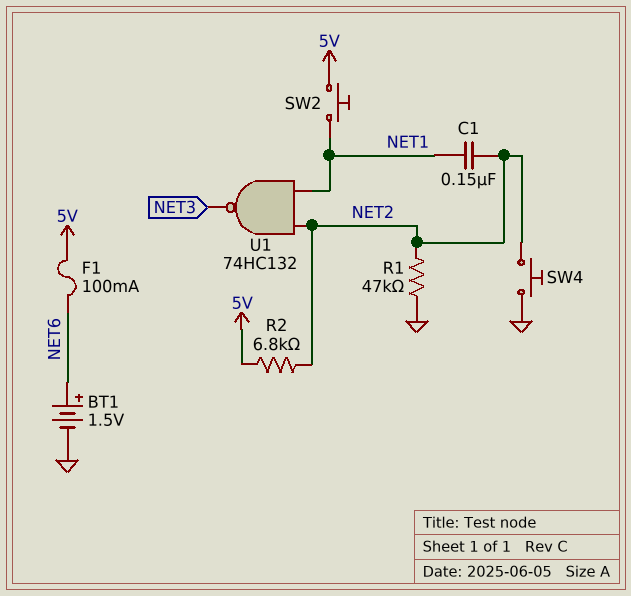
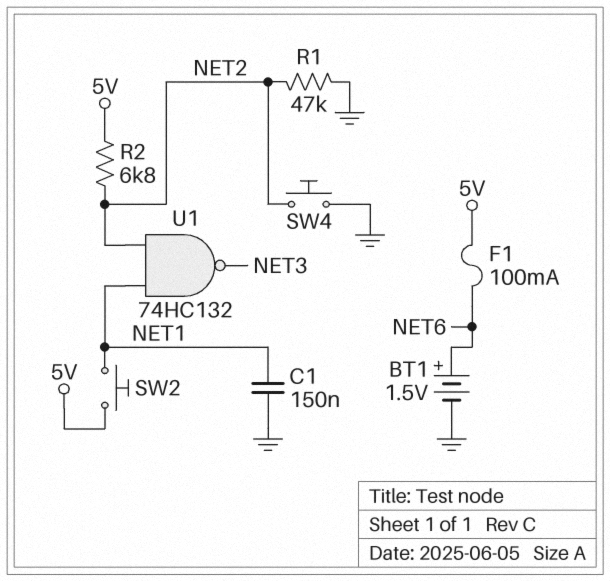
C1: 150nF (NET1, NET2) -> 150nF (GND, NET1)

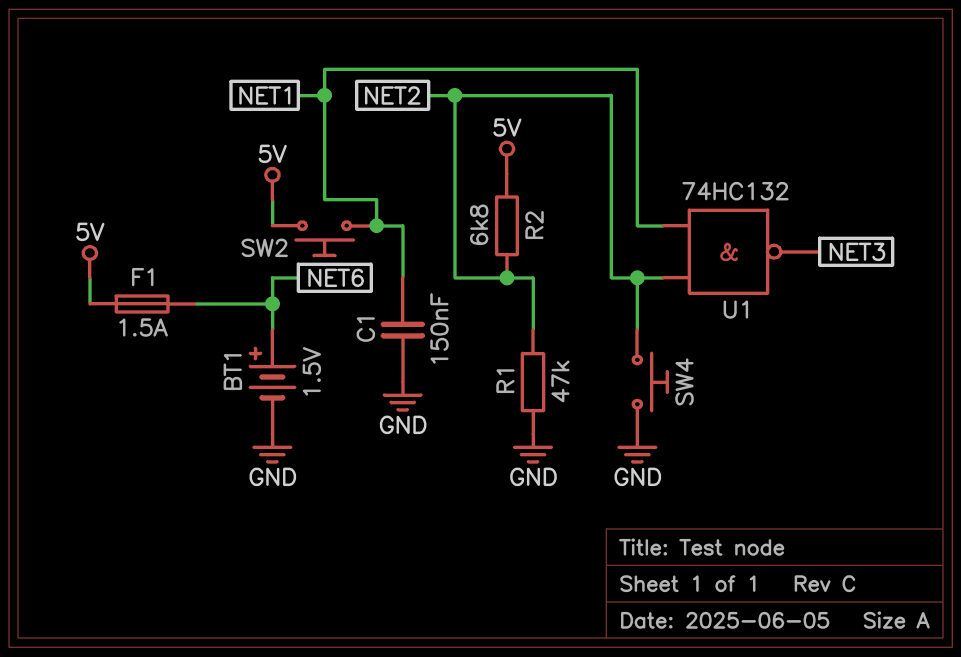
F1: 100mA (5V, NET6) -> 1.5A (5V, NET6)

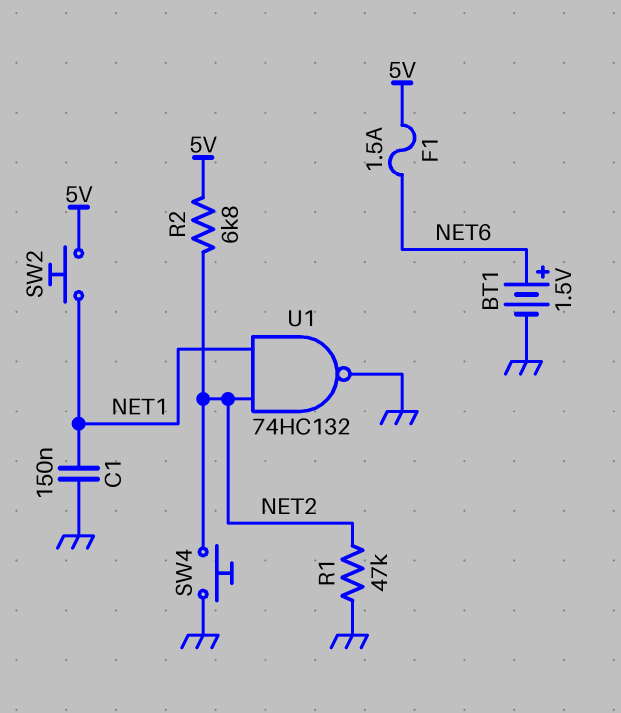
U1: NAND 74HC132 (in NET1, in NET2, out NET3) -> NAND 74HC132 (in NET1, in NET2, out GND)

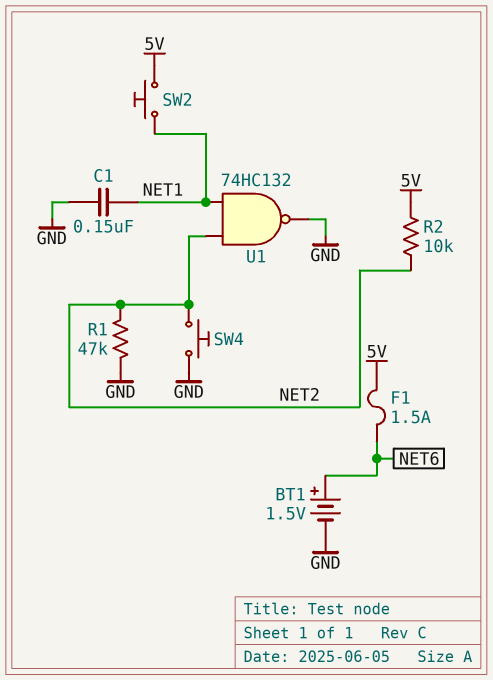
R2: 6.8k (5V, NET2) -> 10k (5V, NET2)

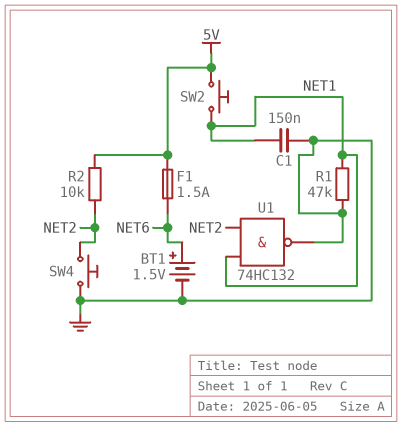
R1: 47k (GND, NET2) -> 47k (GND, NET1)

